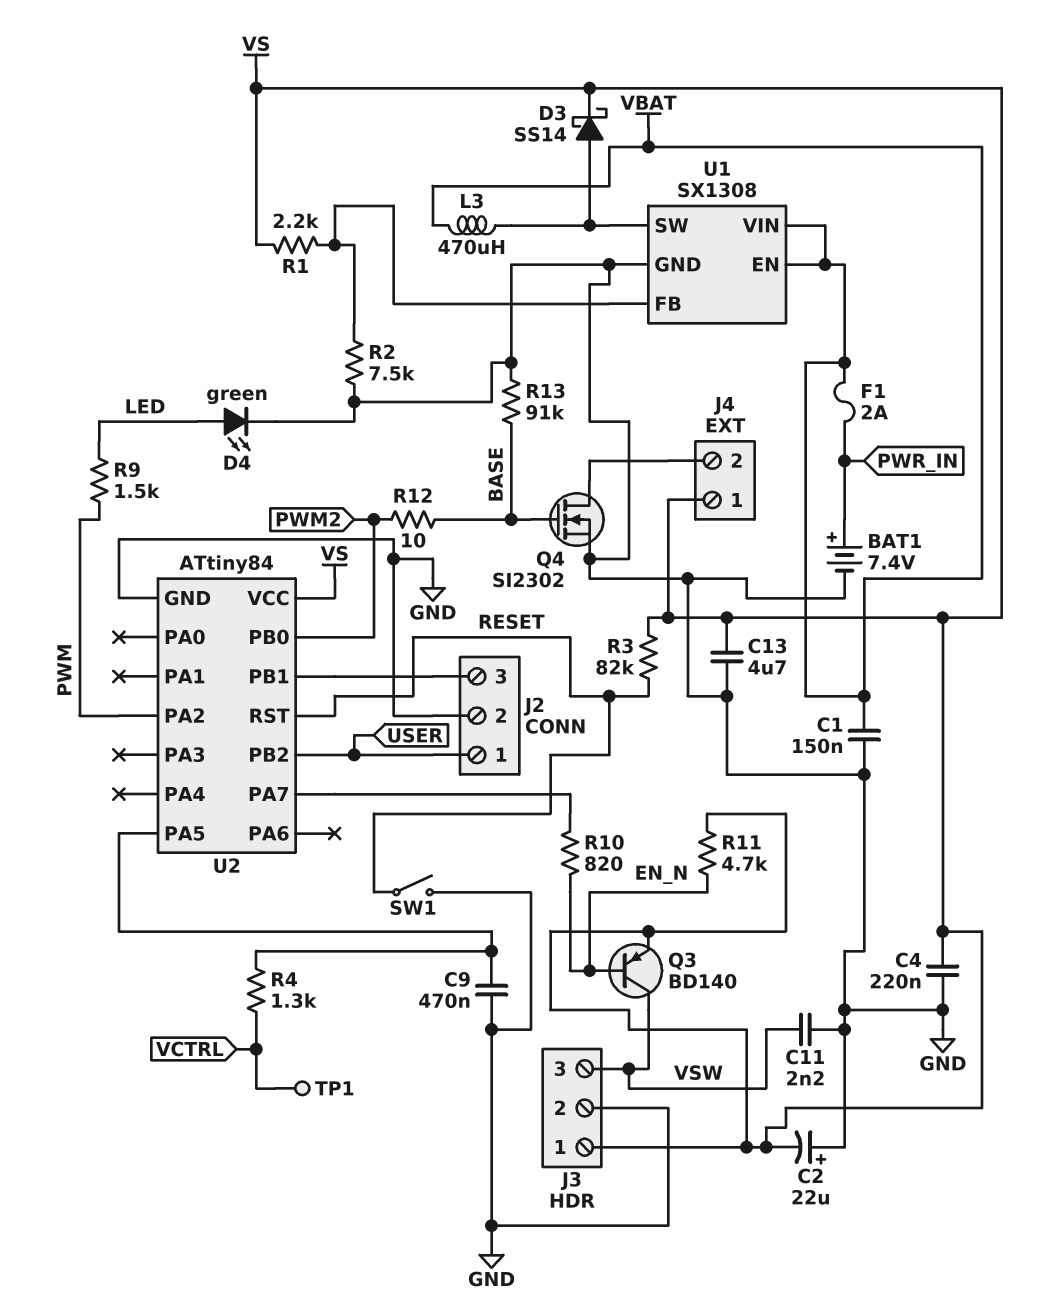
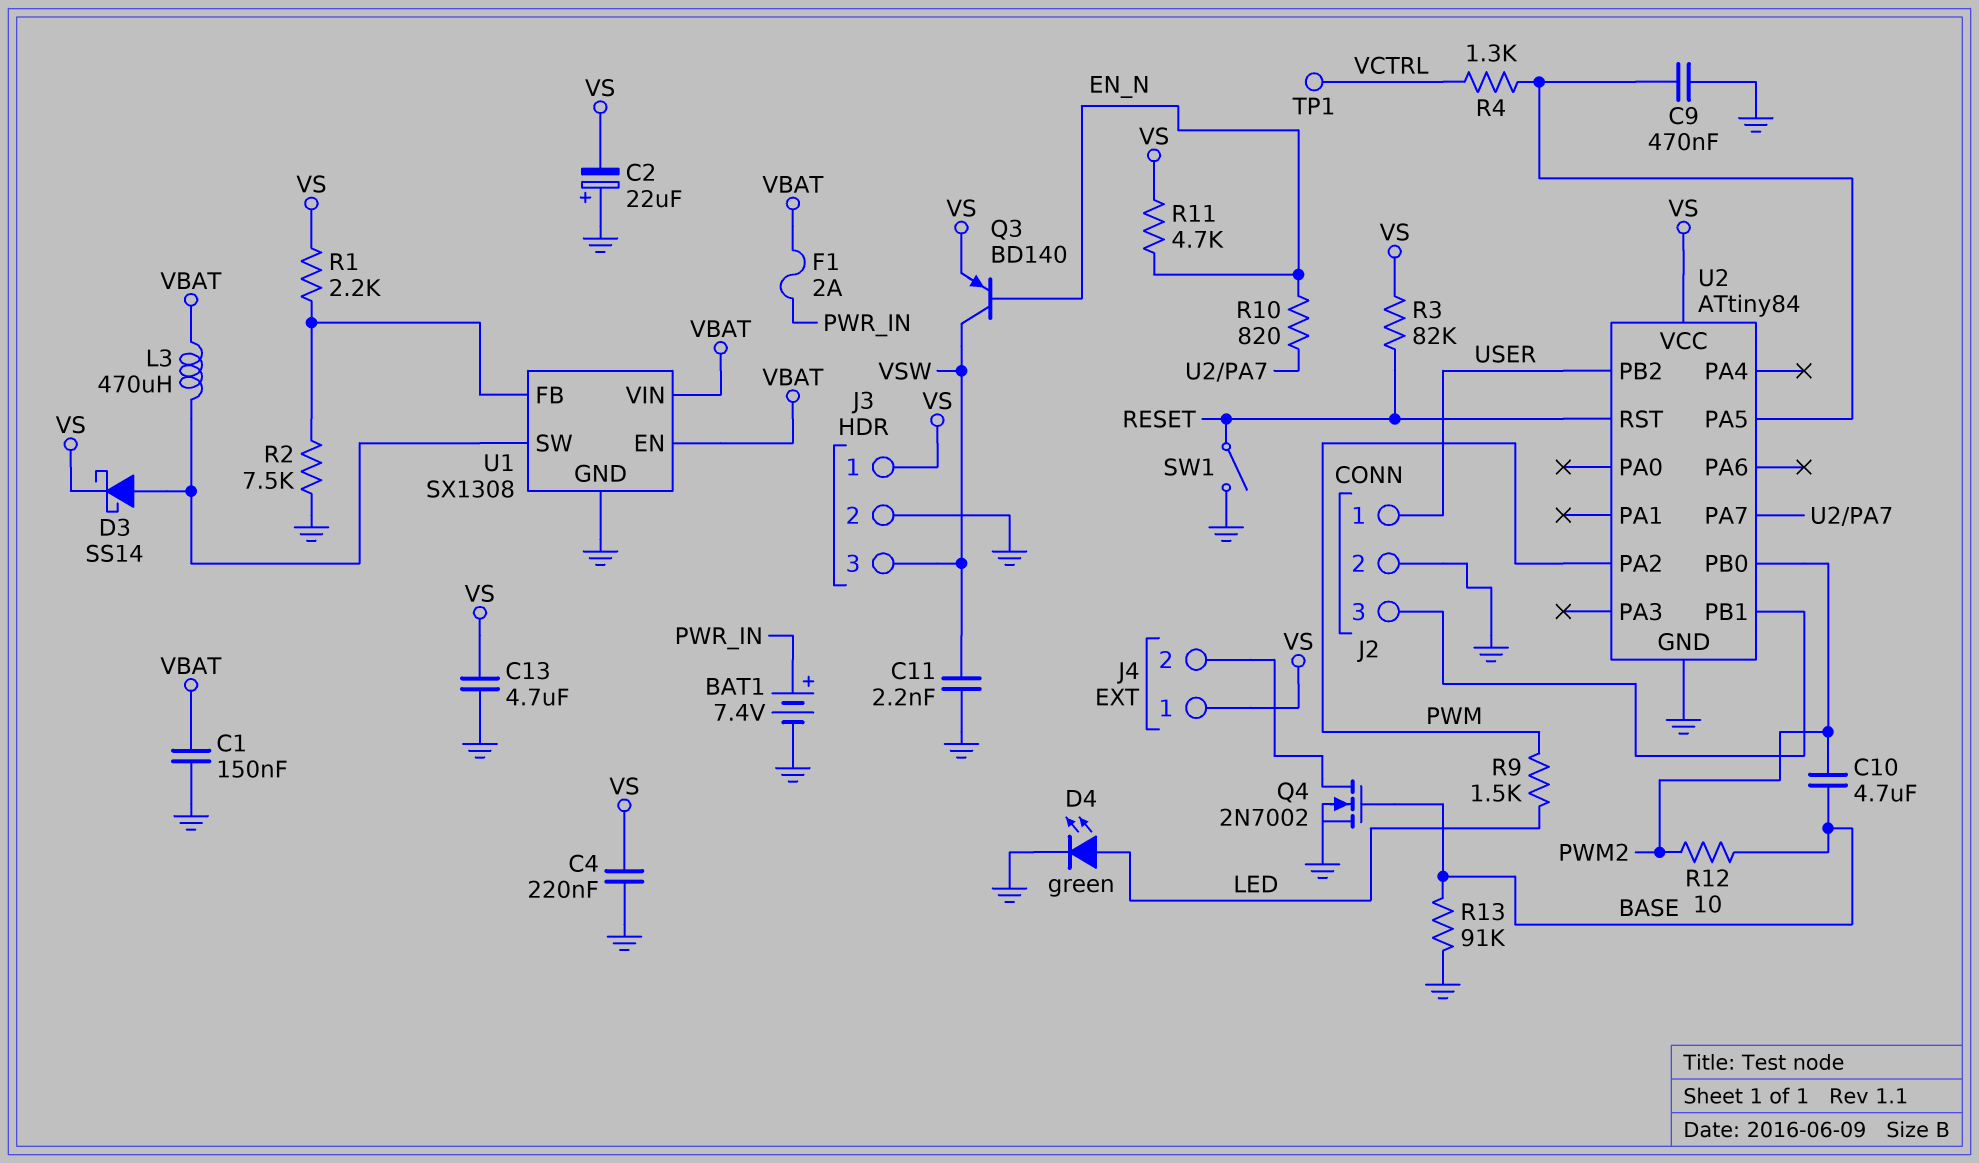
C10: none -> 4.7uF (BASE, PWM2)
Q4: NMOS SI2302 (G BASE, D J4/2, S GND) -> NMOS 2N7002 (G BASE, D J4/2, S GND)

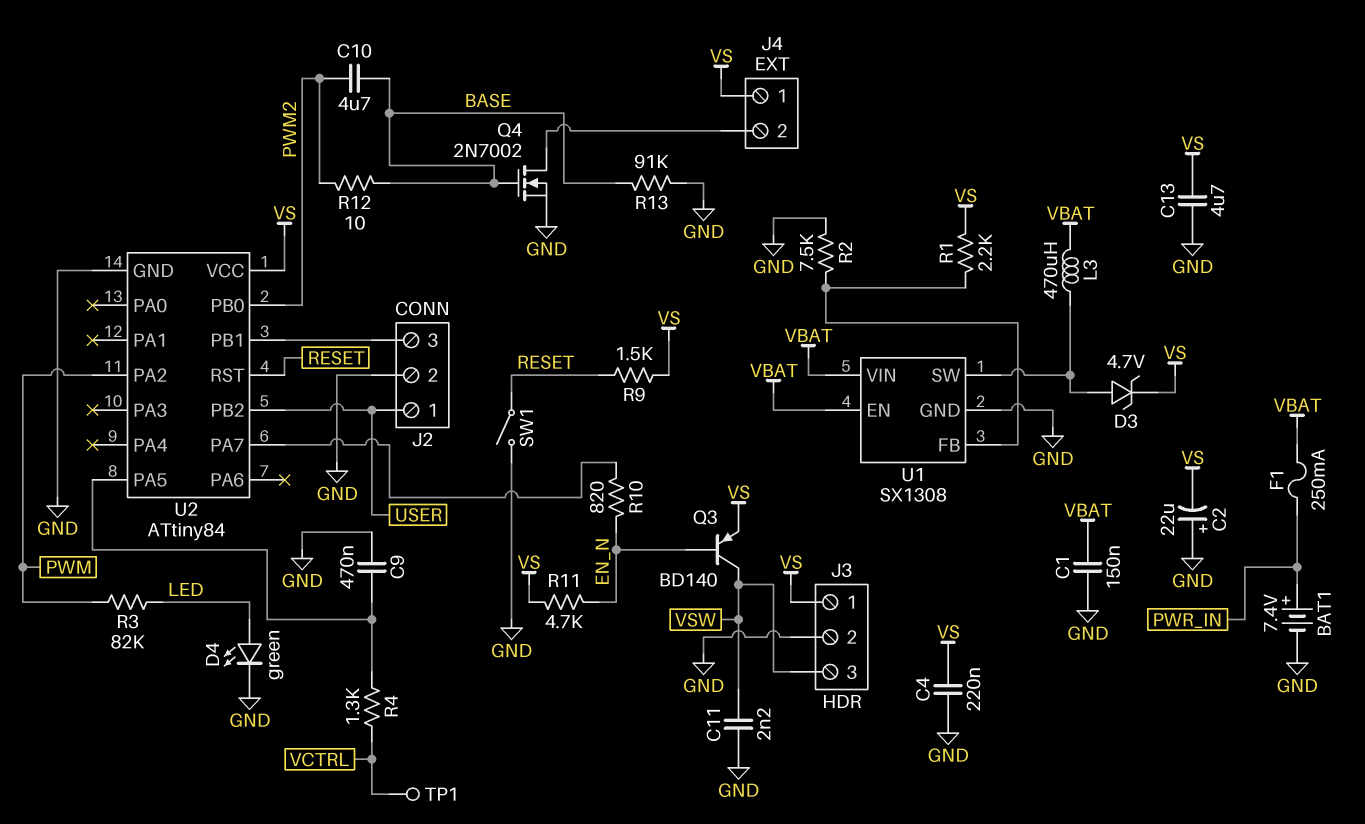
D3: schottky SS14 (A U1/SW, K VS) -> zener 4.7V (A U1/SW, K VS)
F1: 2A (PWR_IN, VBAT) -> 250mA (PWR_IN, VBAT)
R3: 82k (RESET, VS) -> 82k (LED, PWM)
R9: 1.5k (LED, PWM) -> 1.5k (RESET, VS)

